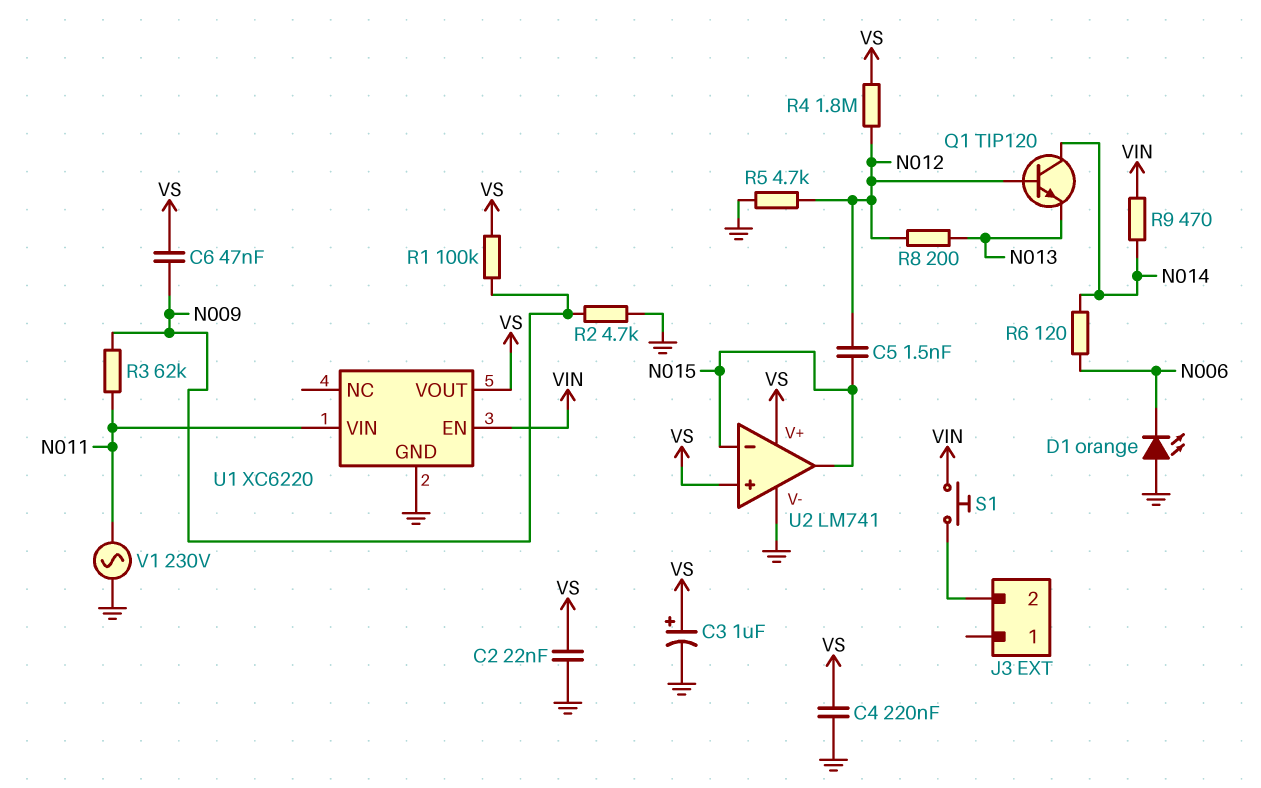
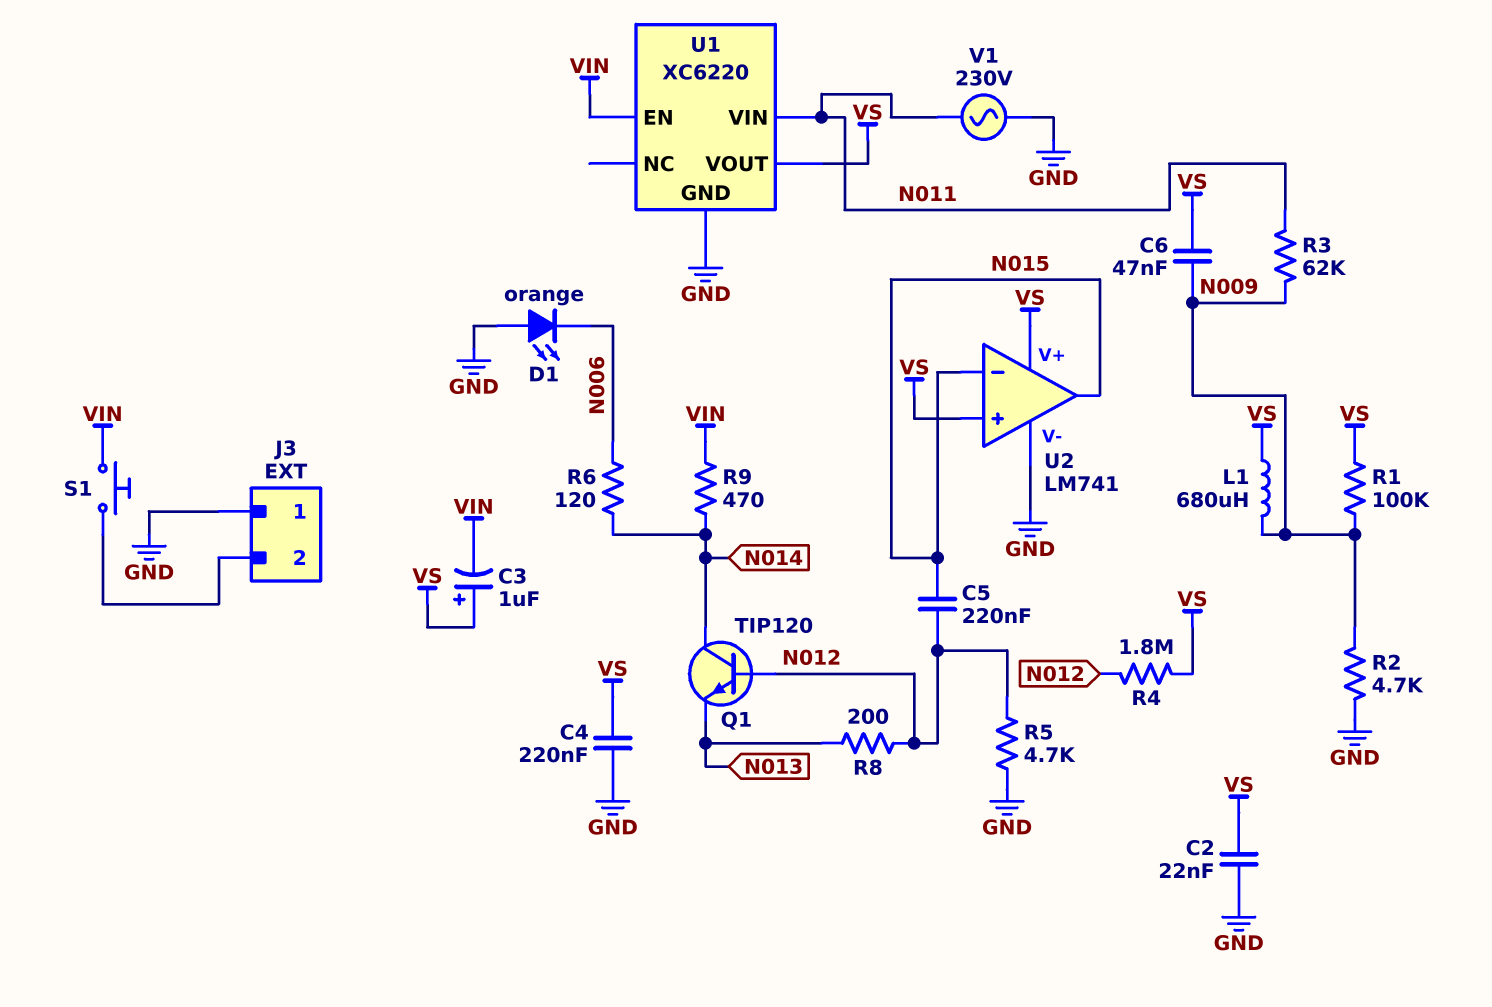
C3: 1uF (plus VS, minus GND) -> 1uF (plus VS, minus VIN)
C5: 1.5nF (N012, N015) -> 220nF (N012, N015)
J3 pin 1: none -> GND
L1: none -> 680uH (N009, VS)

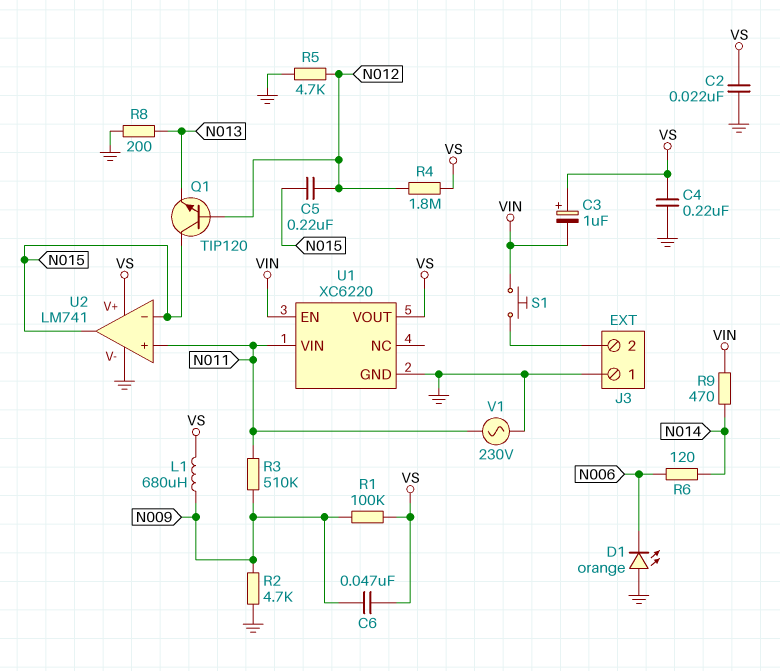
Q1: NPN TIP120 (B N012, C N014, E N013) -> NPN TIP120 (B N012, C N015, E N013)
R3: 62k (N009, N011) -> 510k (N009, N011)
R8: 200 (N012, N013) -> 200 (GND, N013)
U2 pin in+: VS -> N011

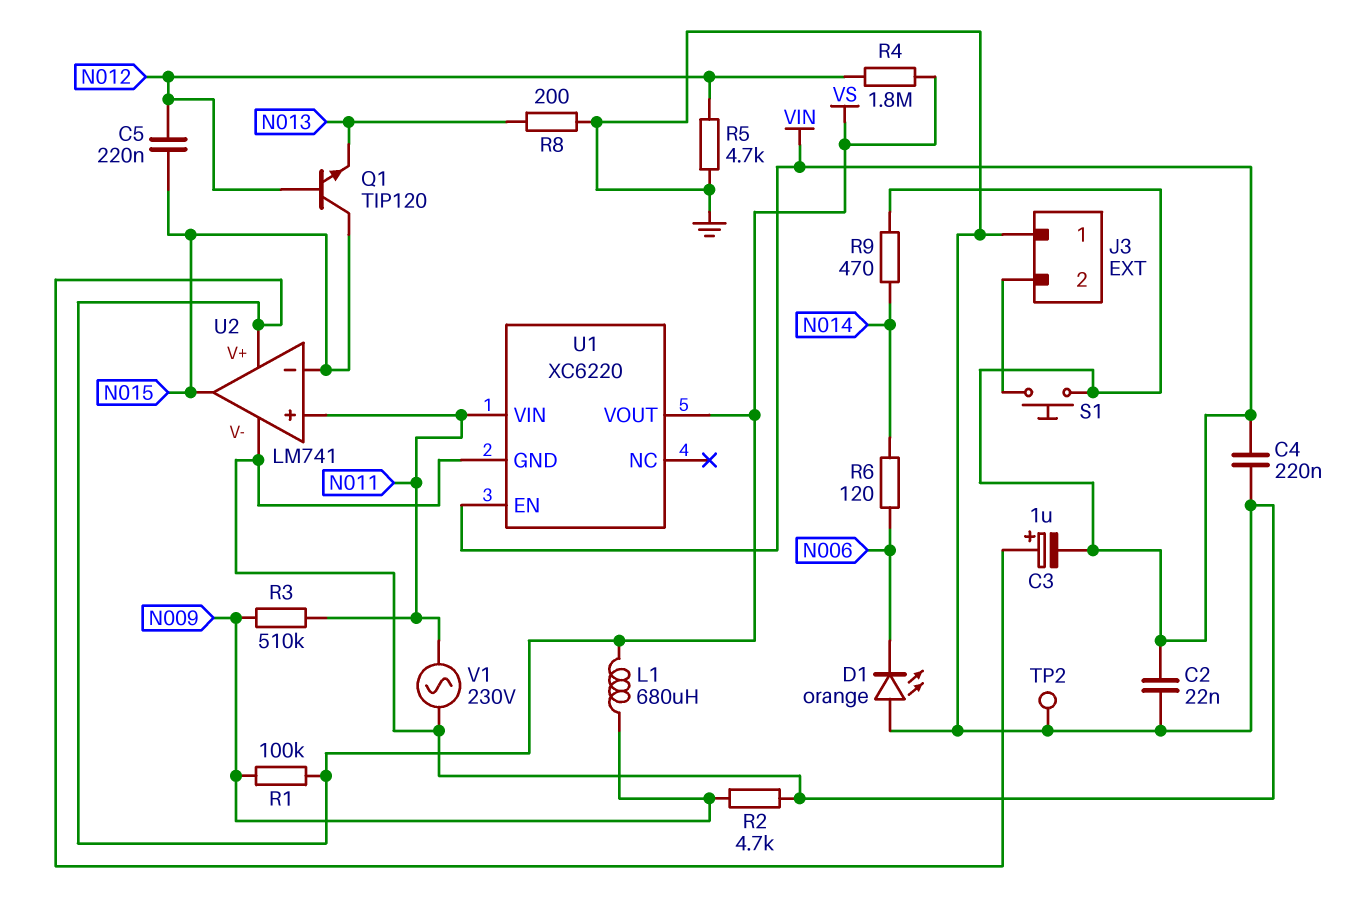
C2: 22nF (GND, VS) -> 22nF (GND, VIN)
C4: 220nF (GND, VS) -> 220nF (GND, VIN)
C6: 47nF (N009, VS) -> none
TP2: none -> test point (GND)

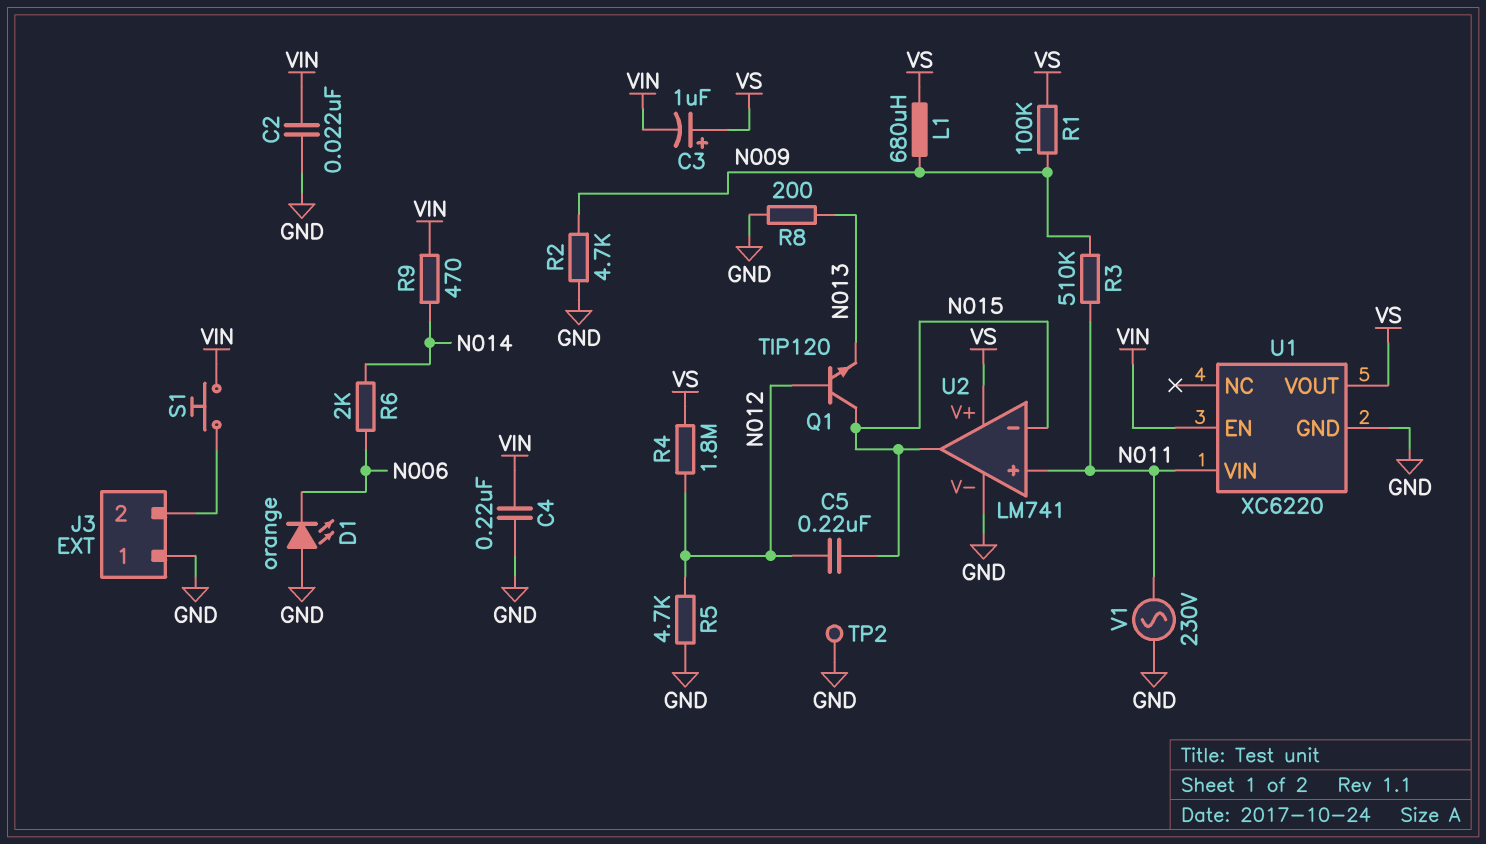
R6: 120 (N006, N014) -> 2k (N006, N014)

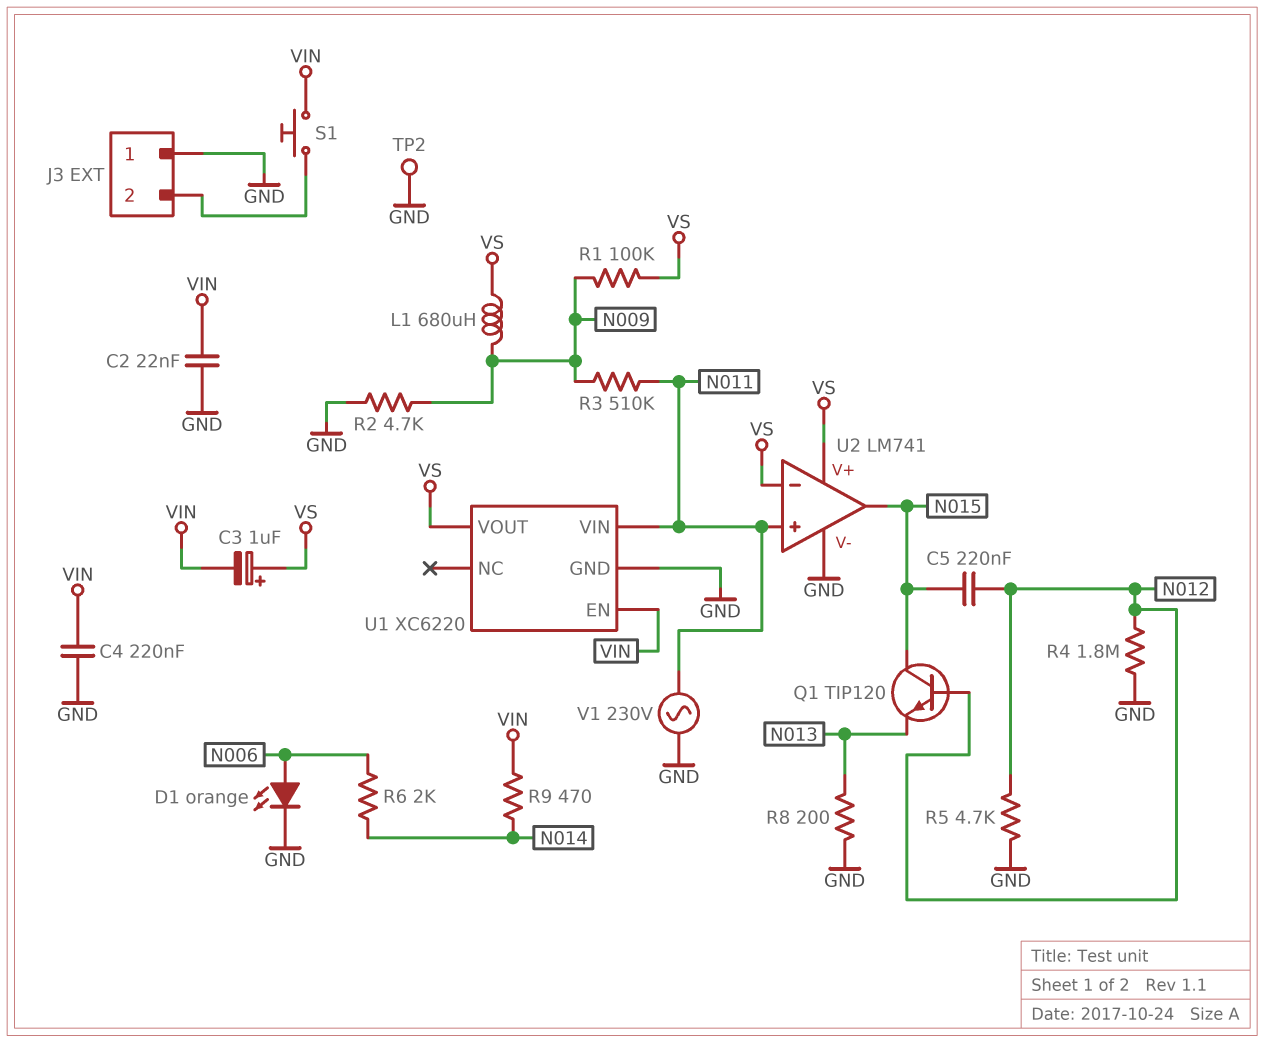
D1: LED orange (A GND, K N006) -> LED orange (A N006, K GND)
R4: 1.8M (N012, VS) -> 1.8M (GND, N012)
U2 pin in-: N015 -> VS

